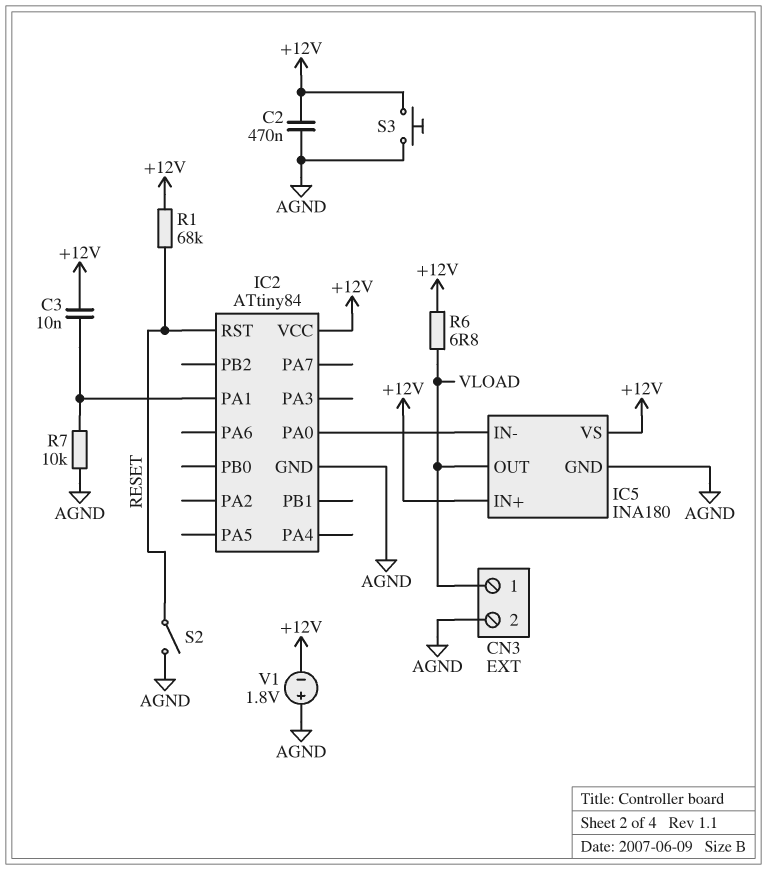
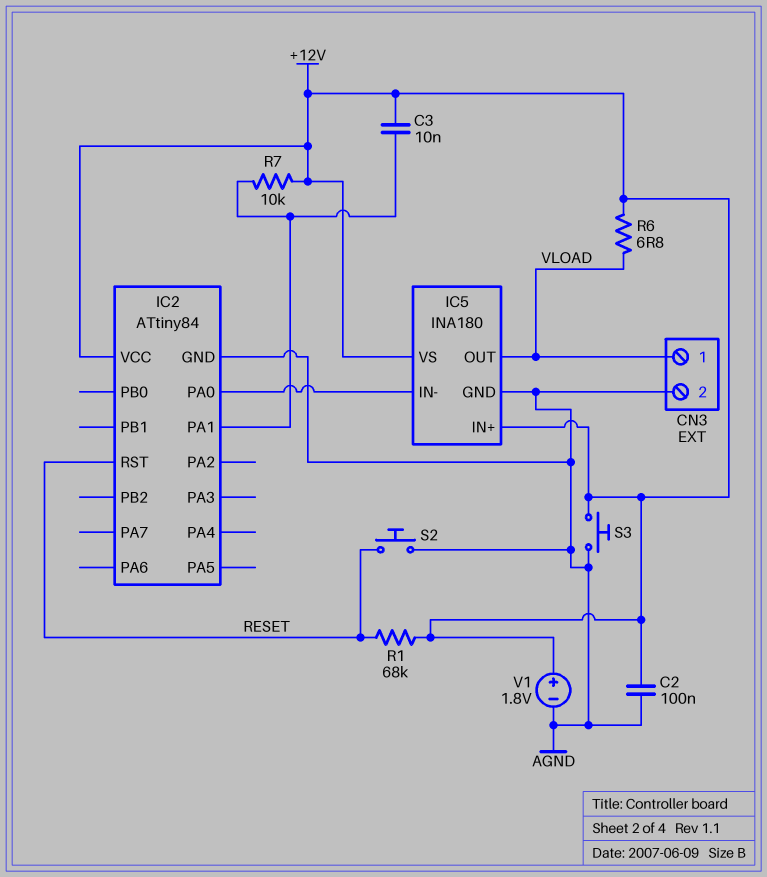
C2: 470nF (+12V, AGND) -> 100nF (+12V, AGND)
R7: 10k (AGND, IC2/PA1) -> 10k (+12V, IC2/PA1)
S2: switch (AGND, RESET) -> button (AGND, RESET)
V1: 1.8V (plus AGND, minus +12V) -> 1.8V (plus +12V, minus AGND)

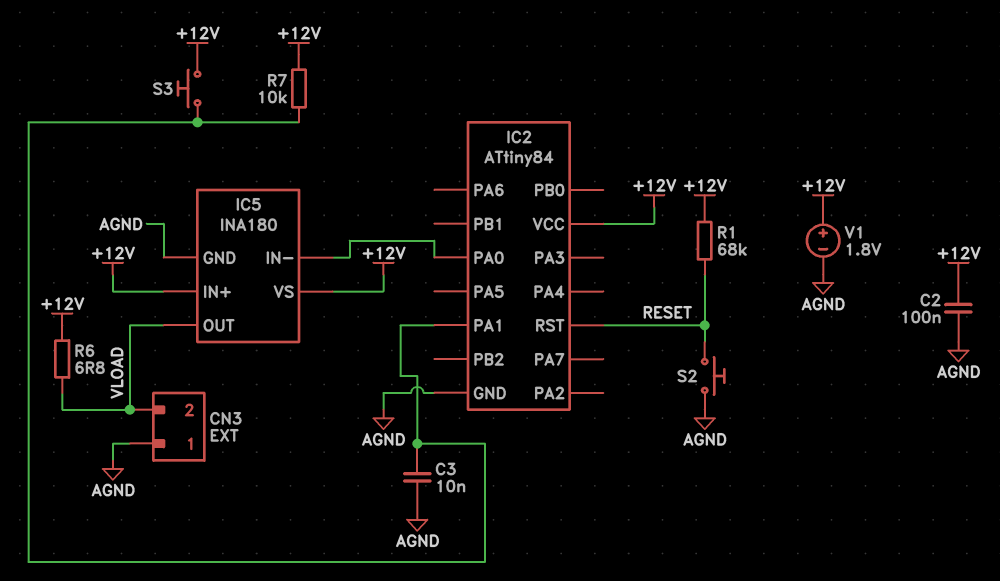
C3: 10nF (+12V, IC2/PA1) -> 10nF (AGND, IC2/PA1)
CN3 pin 1: VLOAD -> AGND
CN3 pin 2: AGND -> VLOAD
S3: button (+12V, AGND) -> button (+12V, IC2/PA1)

